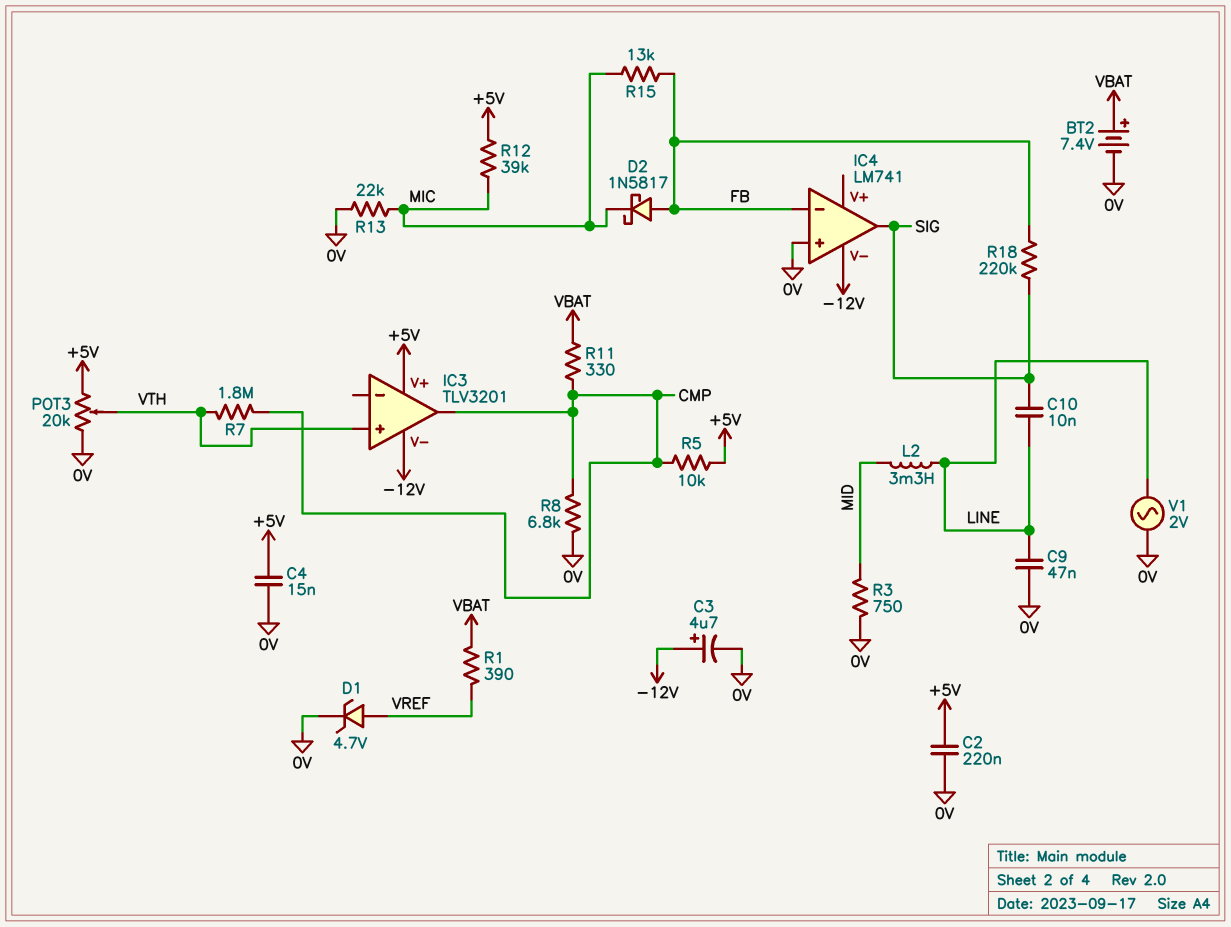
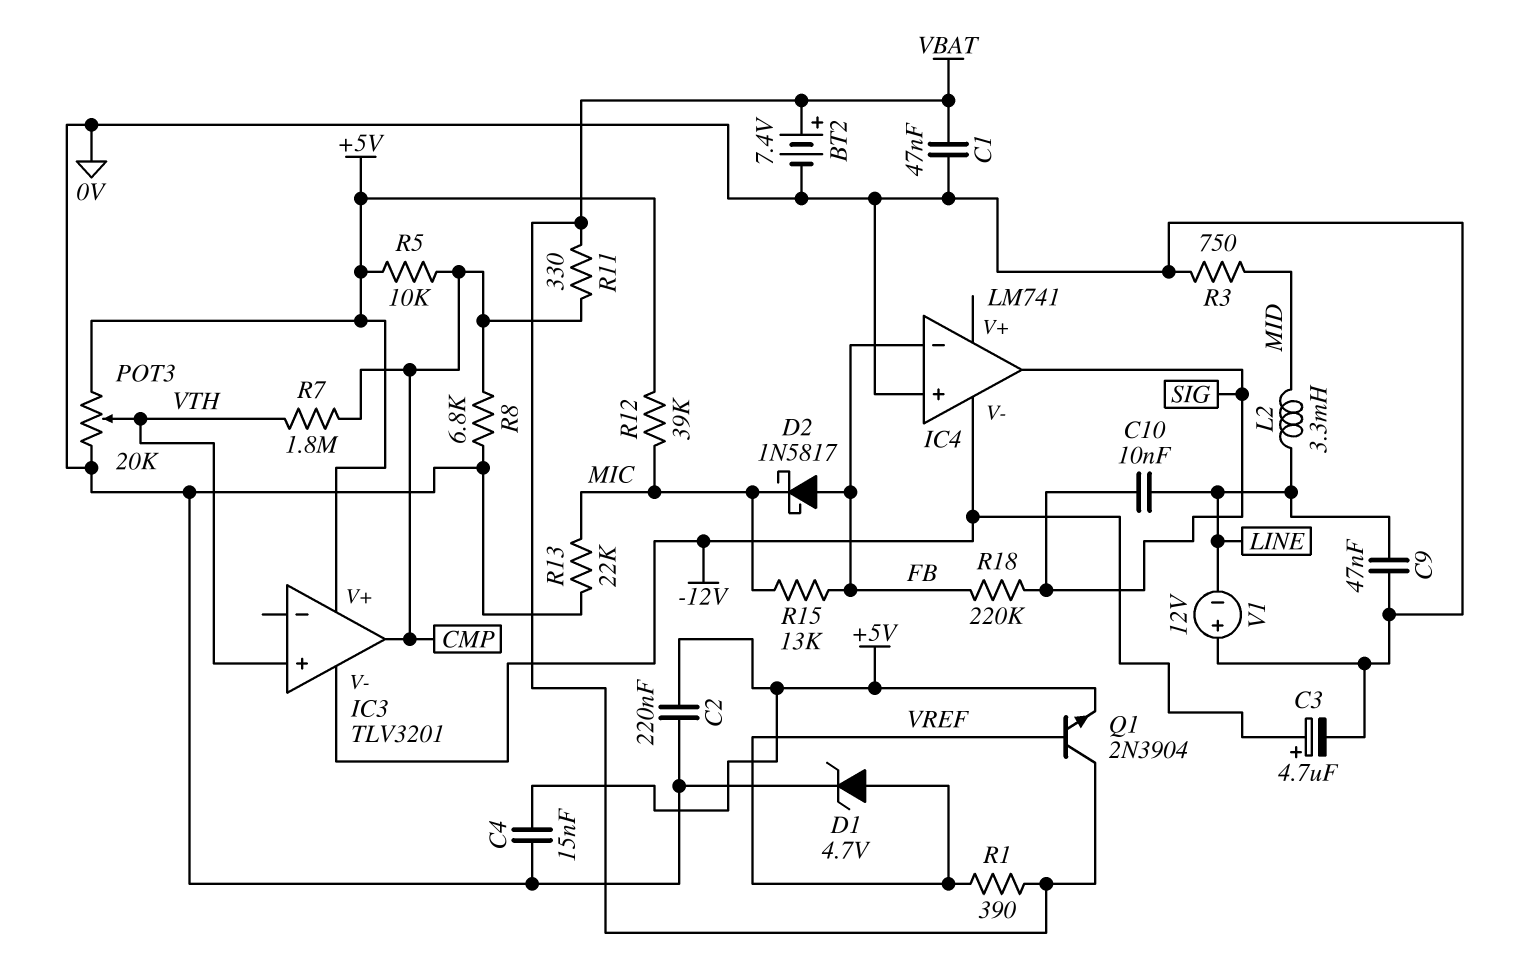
C1: none -> 47nF (0V, VBAT)
Q1: none -> NPN 2N3904 (B VREF, C VBAT, E +5V)
V1: AC 2V (0V, LINE) -> 12V (plus 0V, minus LINE)

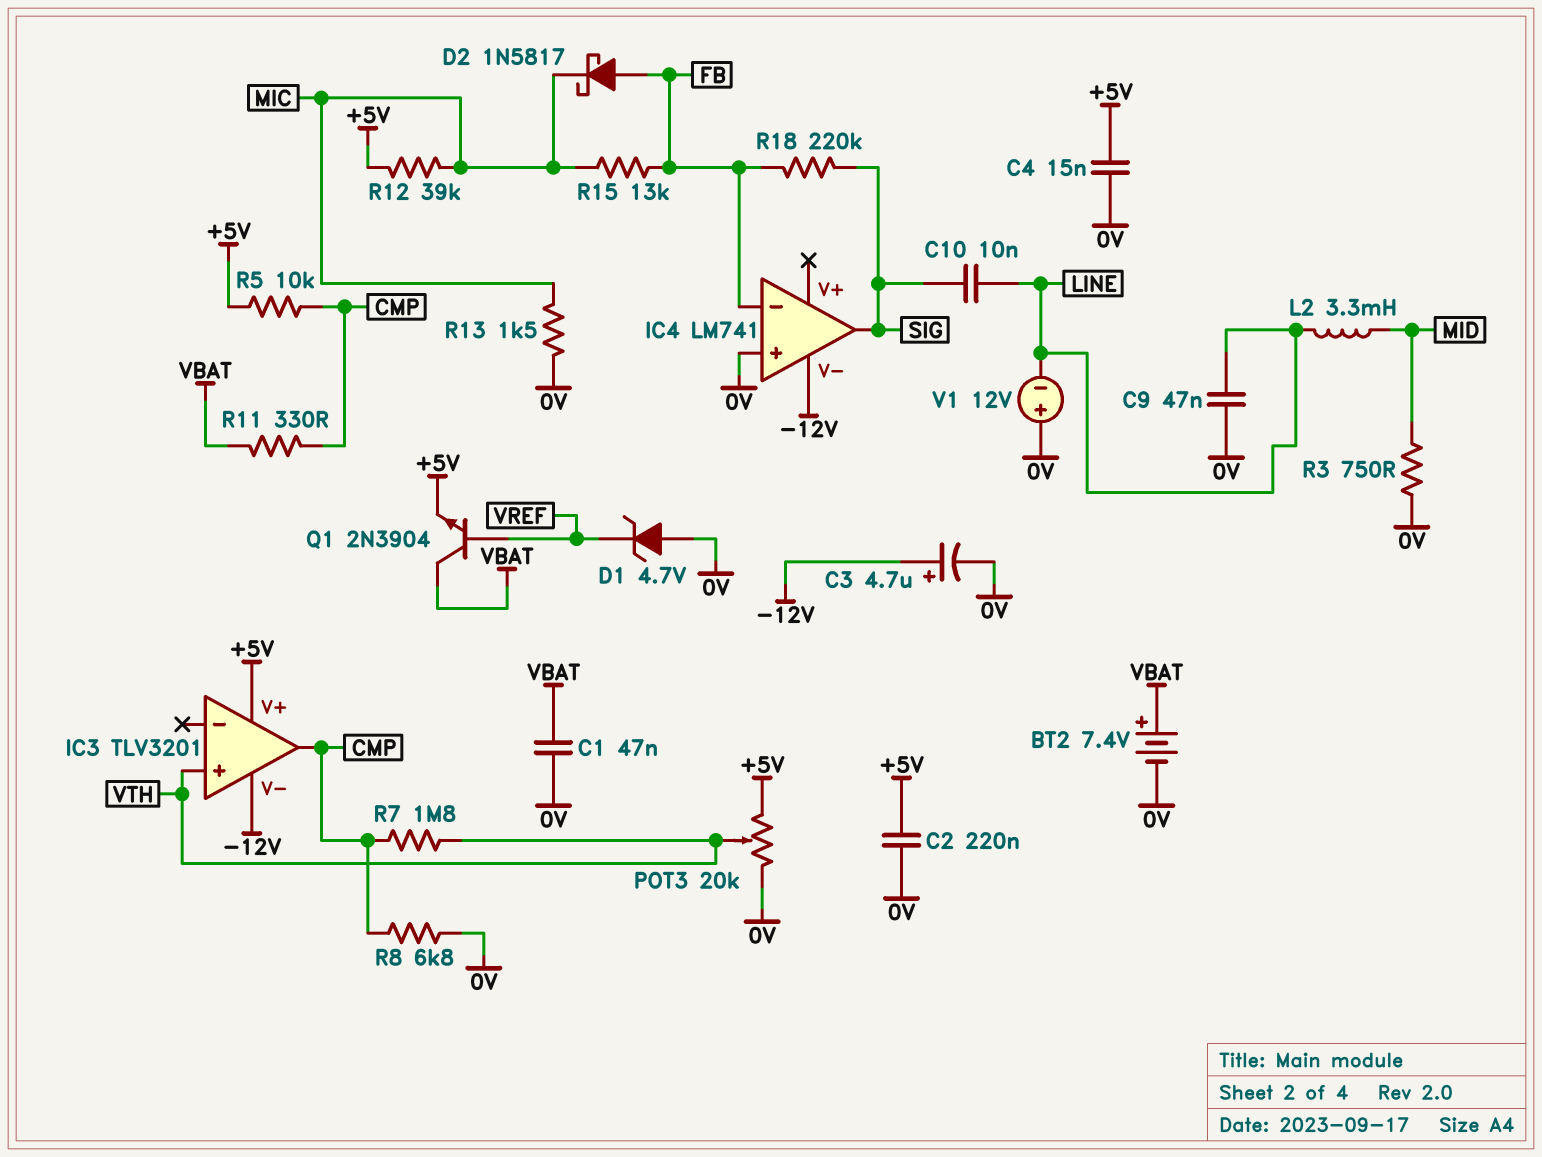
D1: zener 4.7V (A VREF, K 0V) -> zener 4.7V (A 0V, K VREF)
R1: 390 (VBAT, VREF) -> none
R13: 22k (0V, MIC) -> 1.5k (0V, MIC)

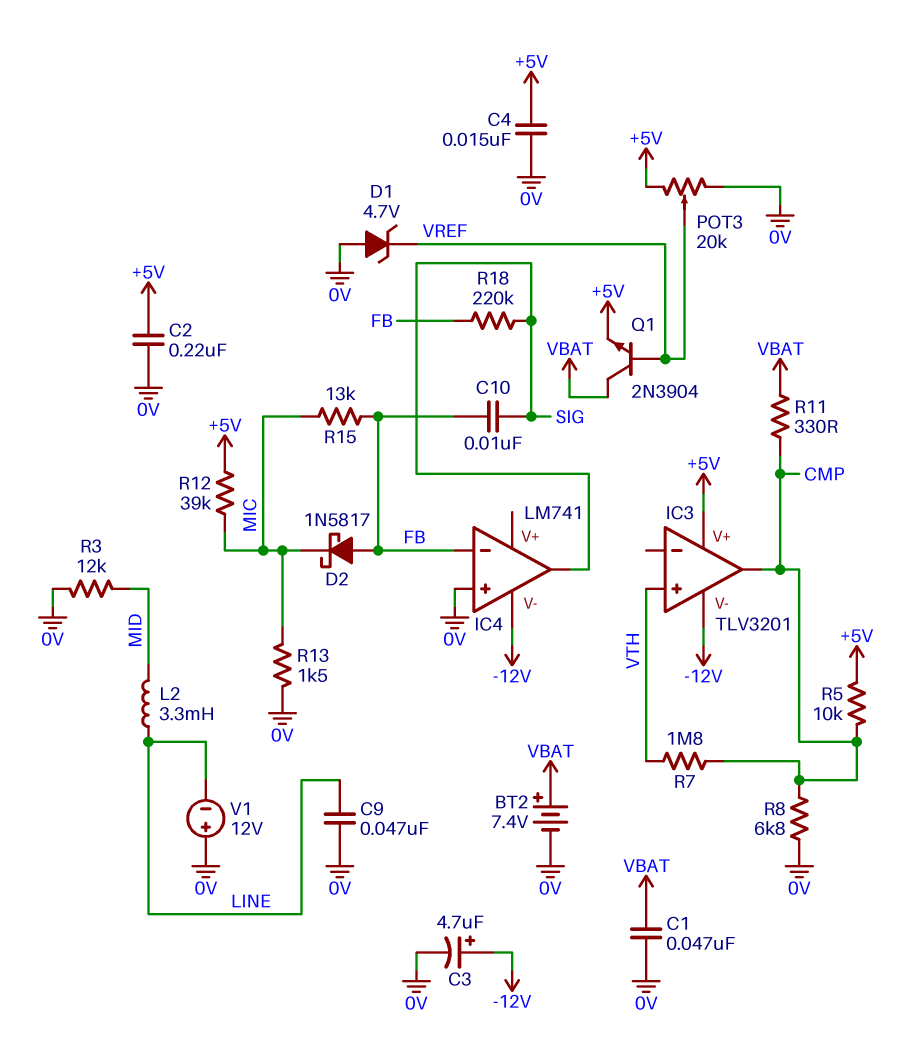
C10: 10nF (LINE, SIG) -> 10nF (FB, SIG)
POT3: 20k (+5V, 0V, wiper VTH) -> 20k (+5V, 0V, wiper VREF)
R3: 750 (0V, MID) -> 12k (0V, MID)

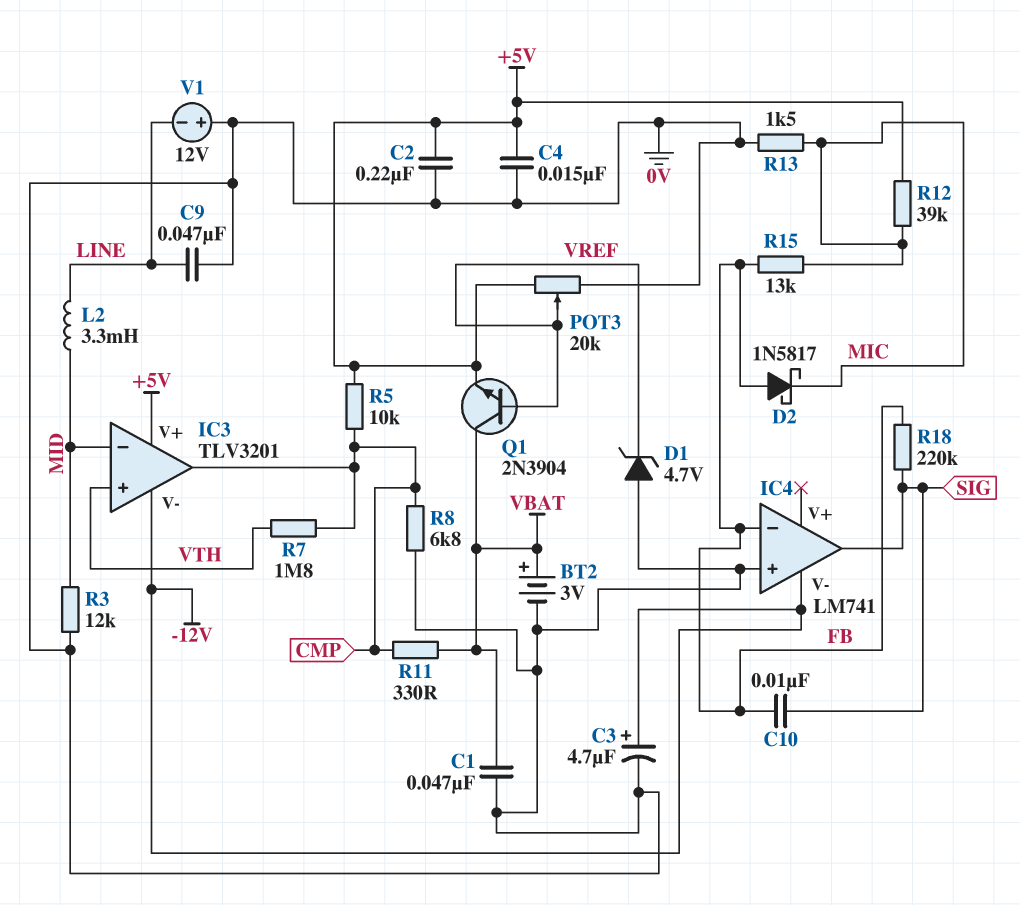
BT2: 7.4V (plus VBAT, minus 0V) -> 3V (plus VBAT, minus 0V)
IC3 pin in-: none -> MID

